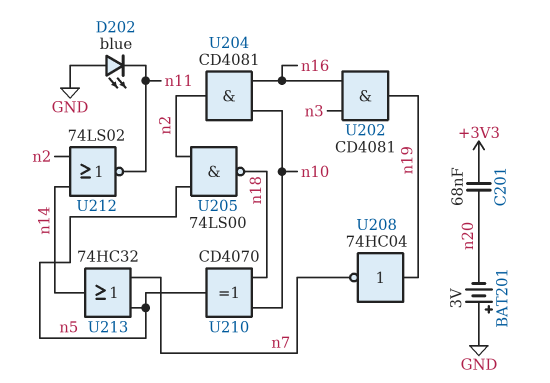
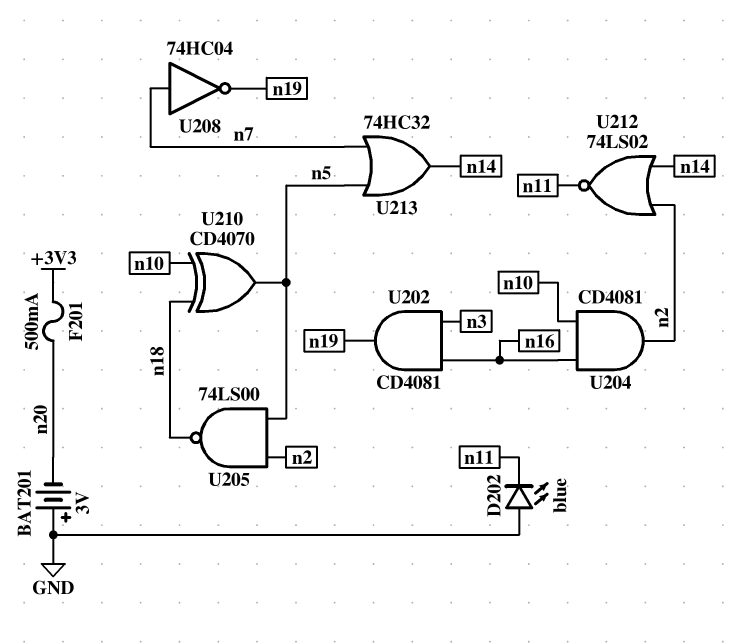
C201: 68nF (+3V3, n20) -> none
F201: none -> 500mA (+3V3, n20)
U208: NOT 74HC04 (in n19, out n7) -> NOT 74HC04 (in n7, out n19)

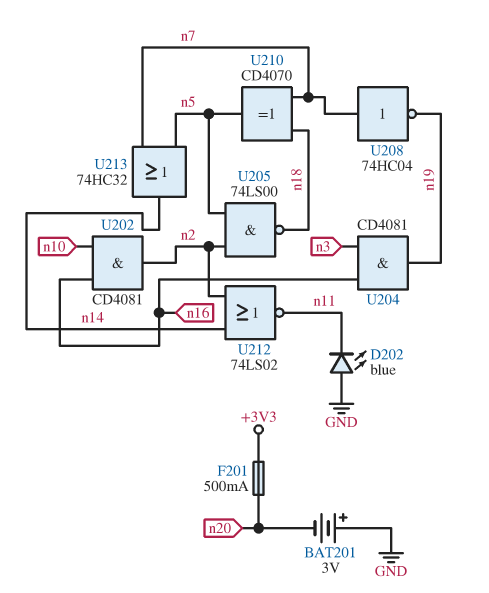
U202: AND CD4081 (in n3, in n16, out n19) -> AND CD4081 (in n10, in n16, out n2)
U204: AND CD4081 (in n10, in n16, out n2) -> AND CD4081 (in n3, in n16, out n19)
U210: XOR CD4070 (in n10, in n18, out n5) -> XOR CD4070 (in n7, in n18, out n5)

